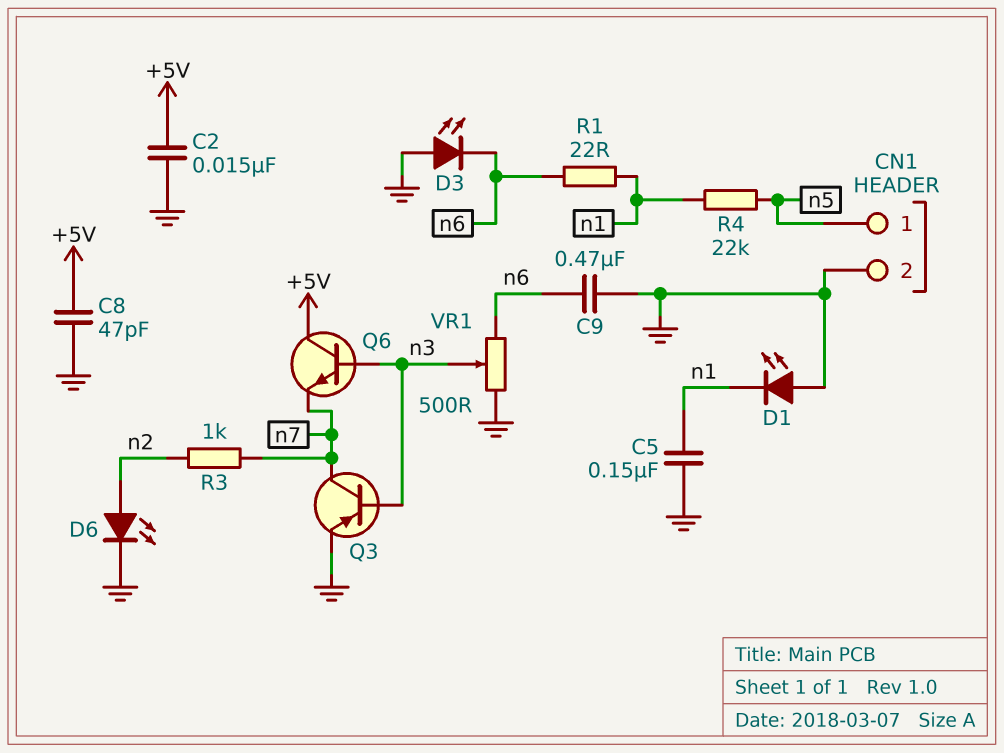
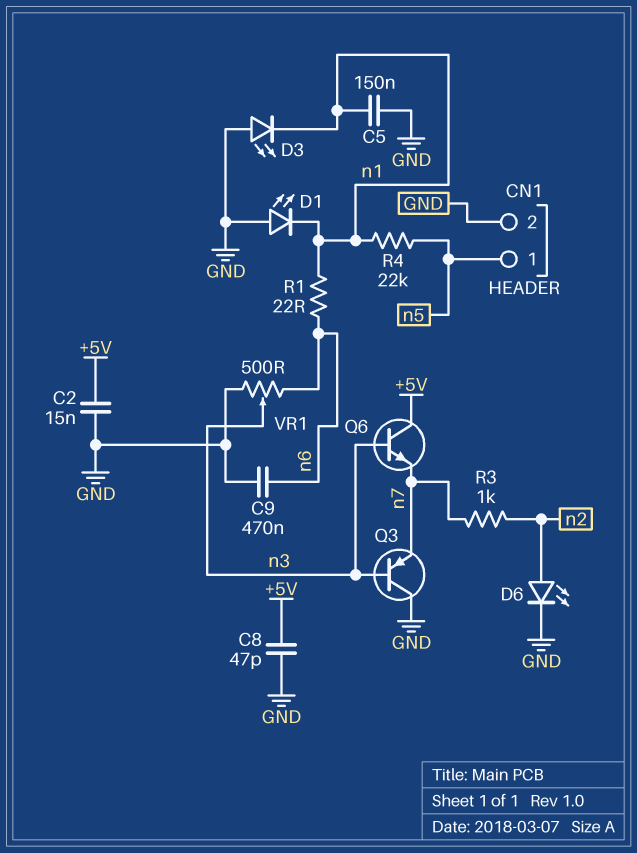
D3: LED (A GND, K n6) -> LED (A GND, K n1)
Q3: PNP (B n3, C n7, E GND) -> PNP (B n3, C GND, E n7)

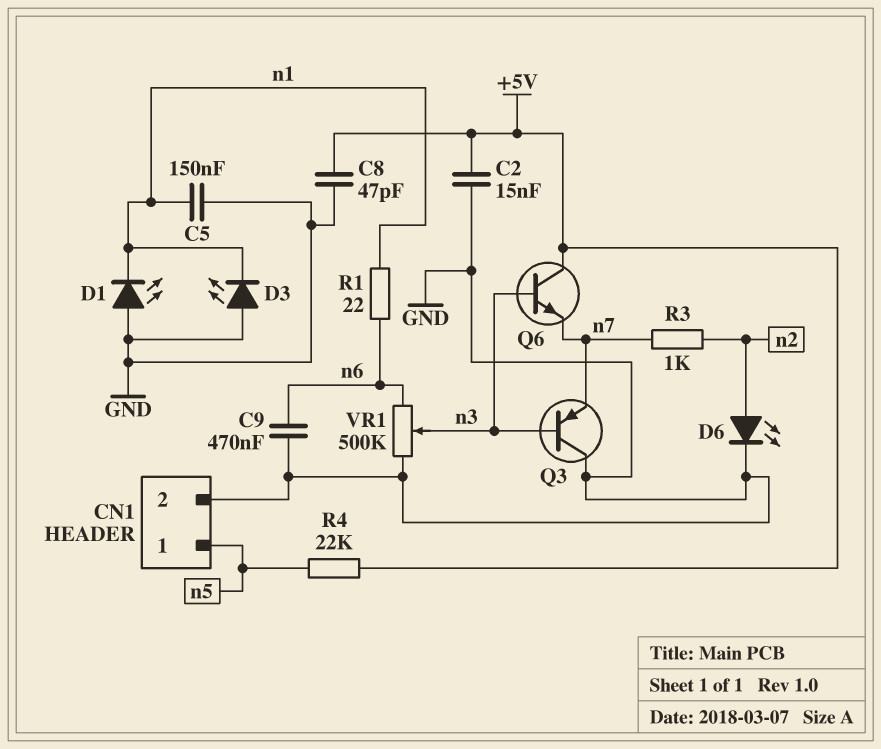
R4: 22k (n1, n5) -> 22k (+5V, n5)
VR1: 500 (GND, n6, wiper n3) -> 500k (GND, n6, wiper n3)

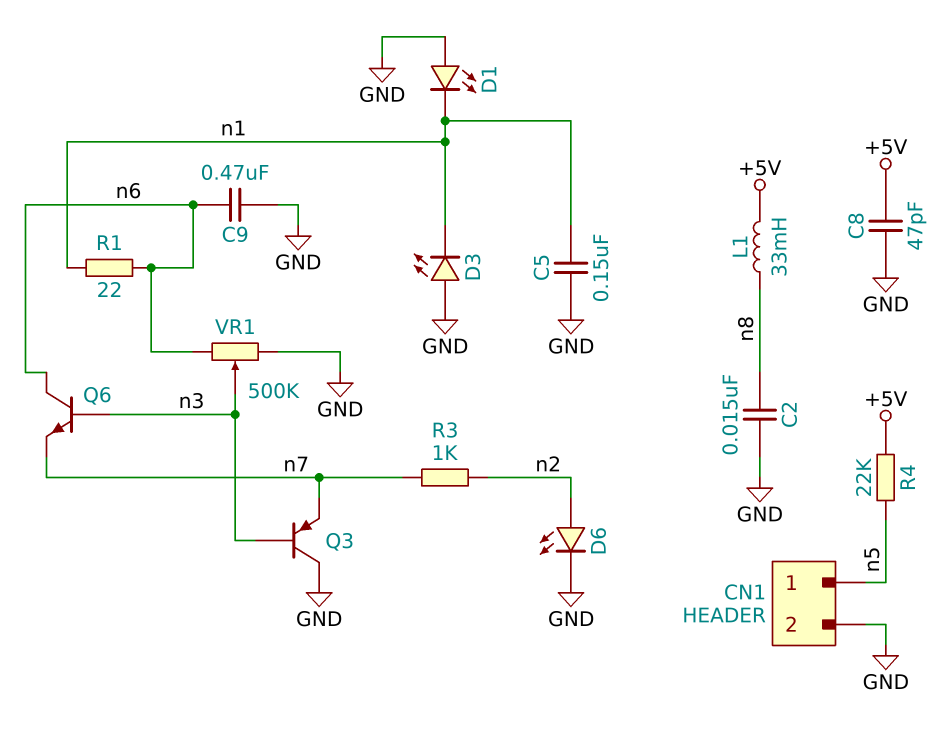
C2: 15nF (+5V, GND) -> 15nF (GND, n8)
L1: none -> 33mH (+5V, n8)
Q6: NPN (B n3, C +5V, E n7) -> NPN (B n3, C n6, E n7)

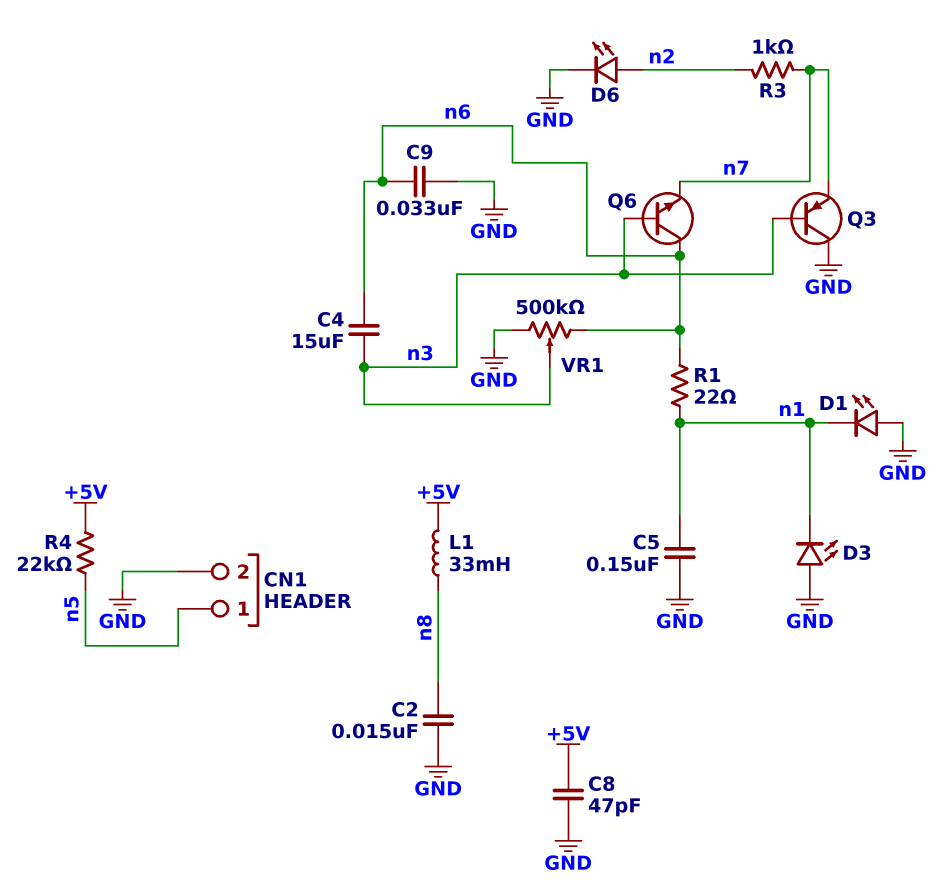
C4: none -> 15uF (n3, n6)
C9: 470nF (GND, n6) -> 33nF (GND, n6)

